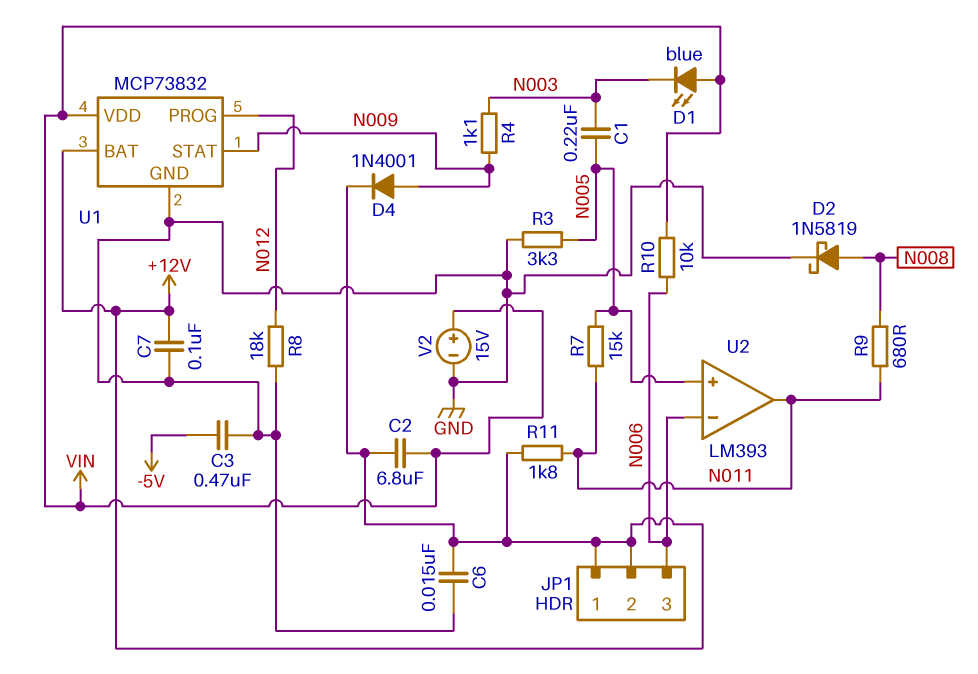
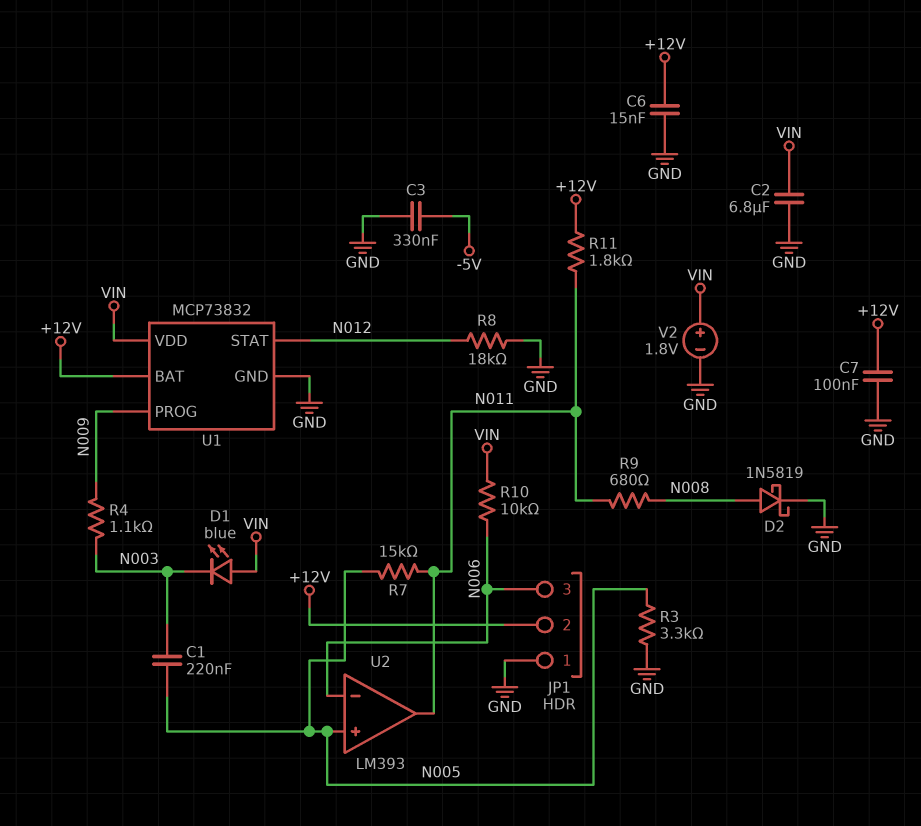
C2: 6.8uF (+12V, VIN) -> 6.8uF (GND, VIN)
C3: 470nF (-5V, GND) -> 330nF (-5V, GND)
D4: diode 1N4001 (A N009, K +12V) -> none
JP1 pin 1: +12V -> GND
U1 pin PROG: N012 -> N009
U1 pin STAT: N009 -> N012
V2: 15V (plus VIN, minus GND) -> 1.8V (plus VIN, minus GND)

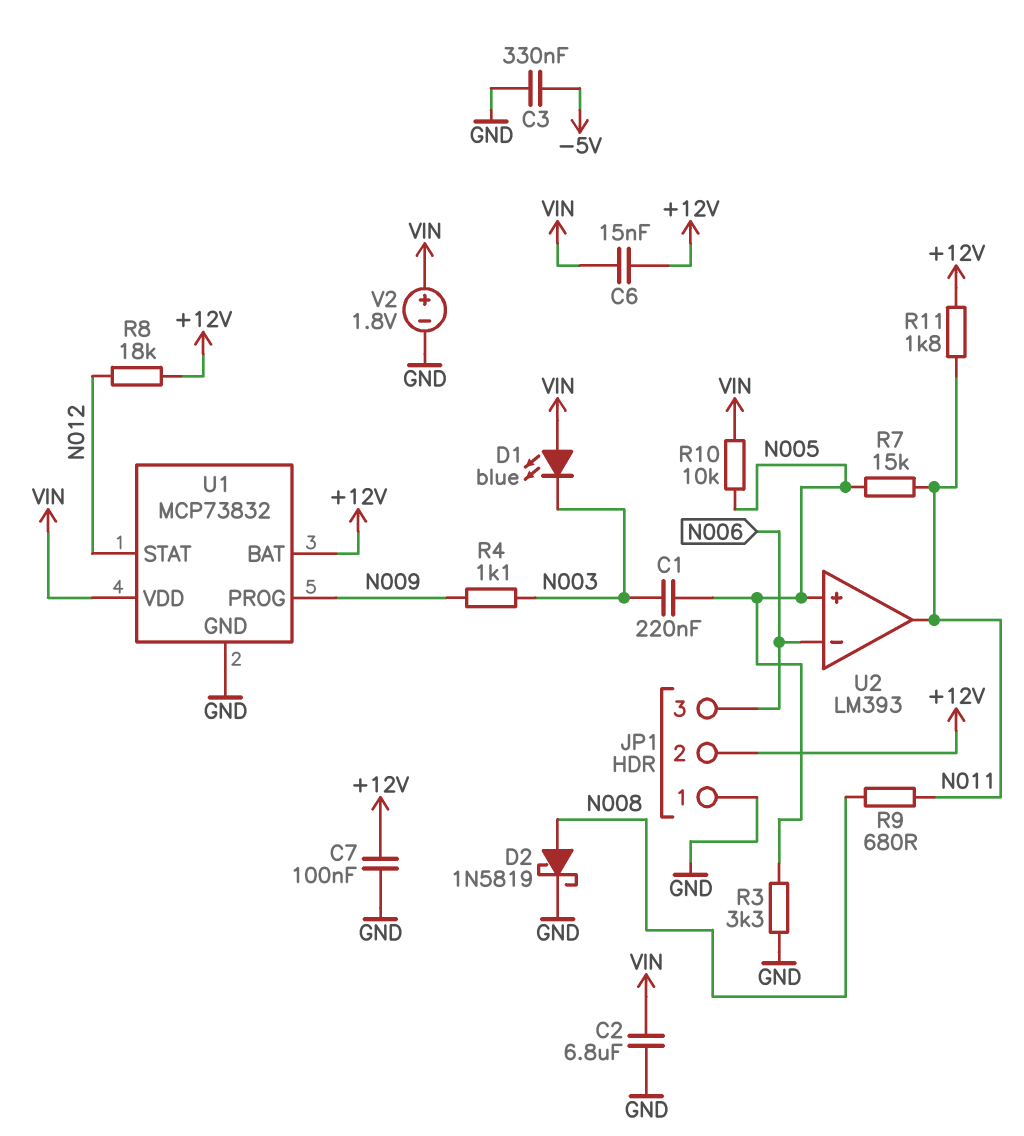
C6: 15nF (+12V, GND) -> 15nF (+12V, VIN)
R8: 18k (GND, N012) -> 18k (+12V, N012)
R10: 10k (N006, VIN) -> 10k (N005, VIN)

